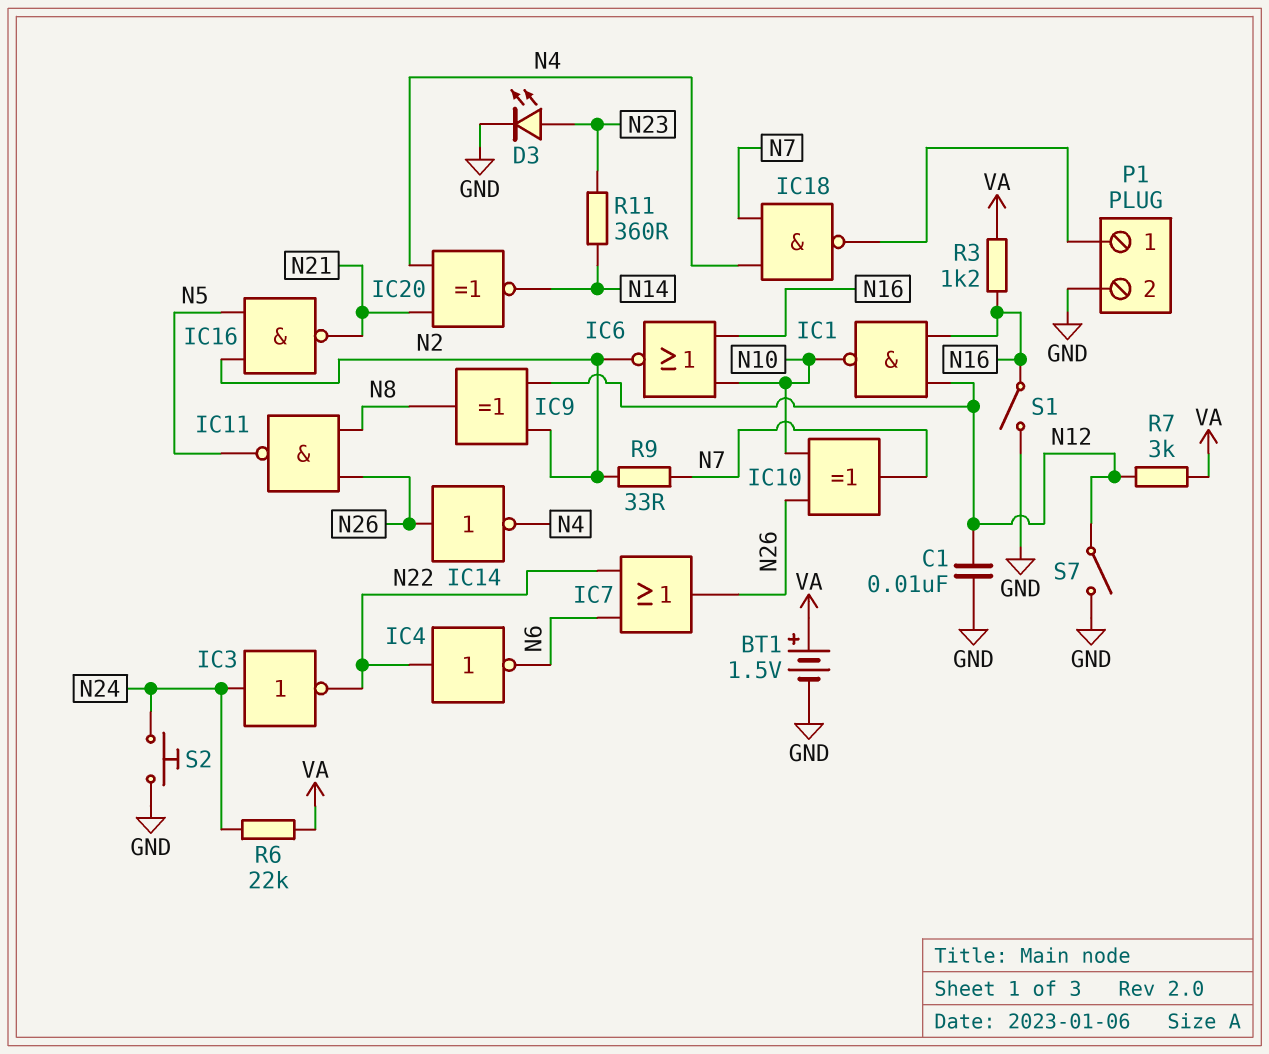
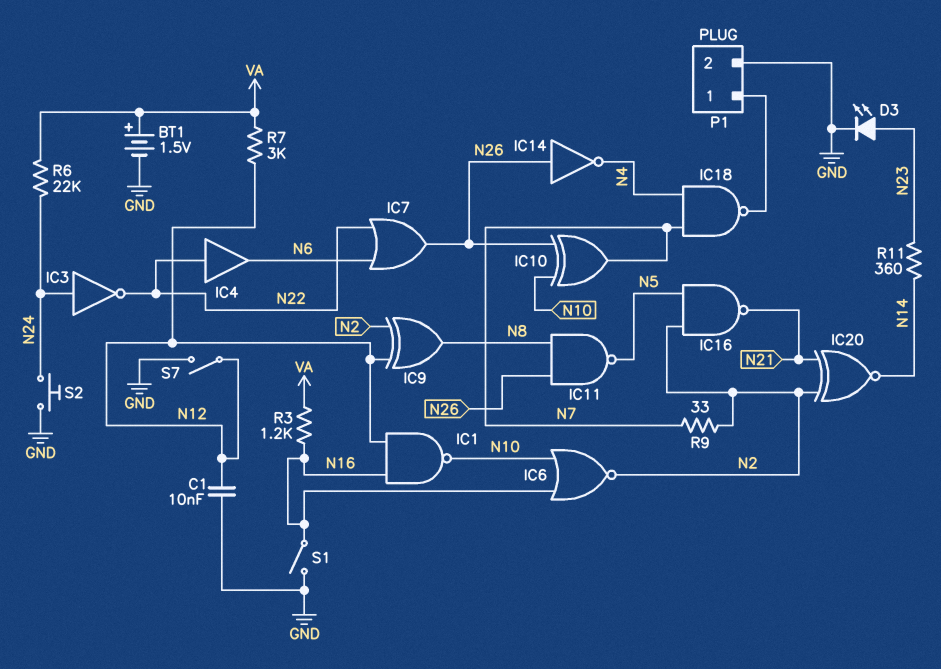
IC4: NOT (in N22, out N6) -> buffer (in N22, out N6)
IC20: XNOR (in N4, in N21, out N14) -> XNOR (in N2, in N21, out N14)

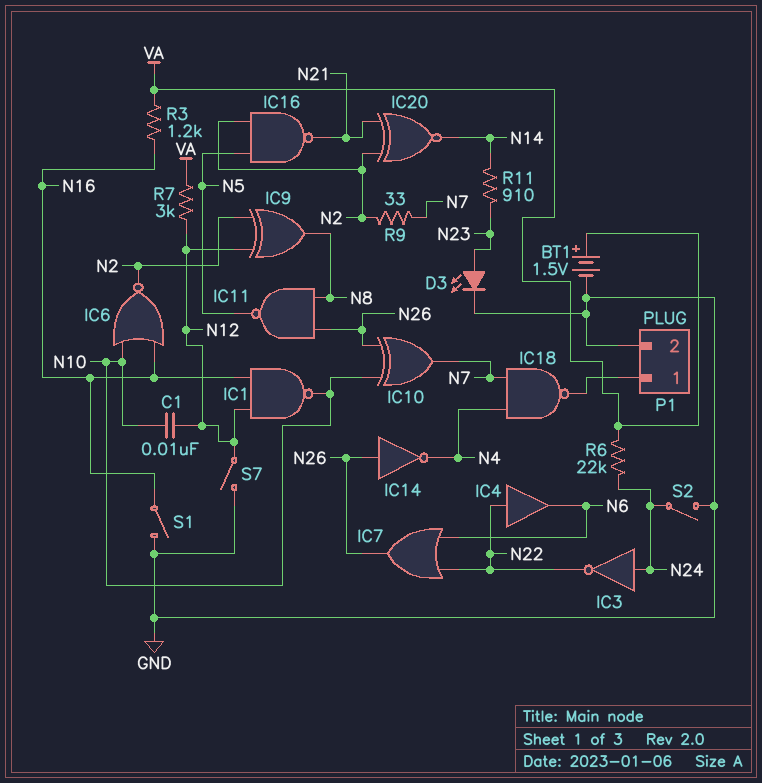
C1: 10nF (GND, N12) -> 10nF (N10, N12)
R11: 360 (N14, N23) -> 910 (N14, N23)
S2: button (GND, N24) -> switch (GND, N24)

